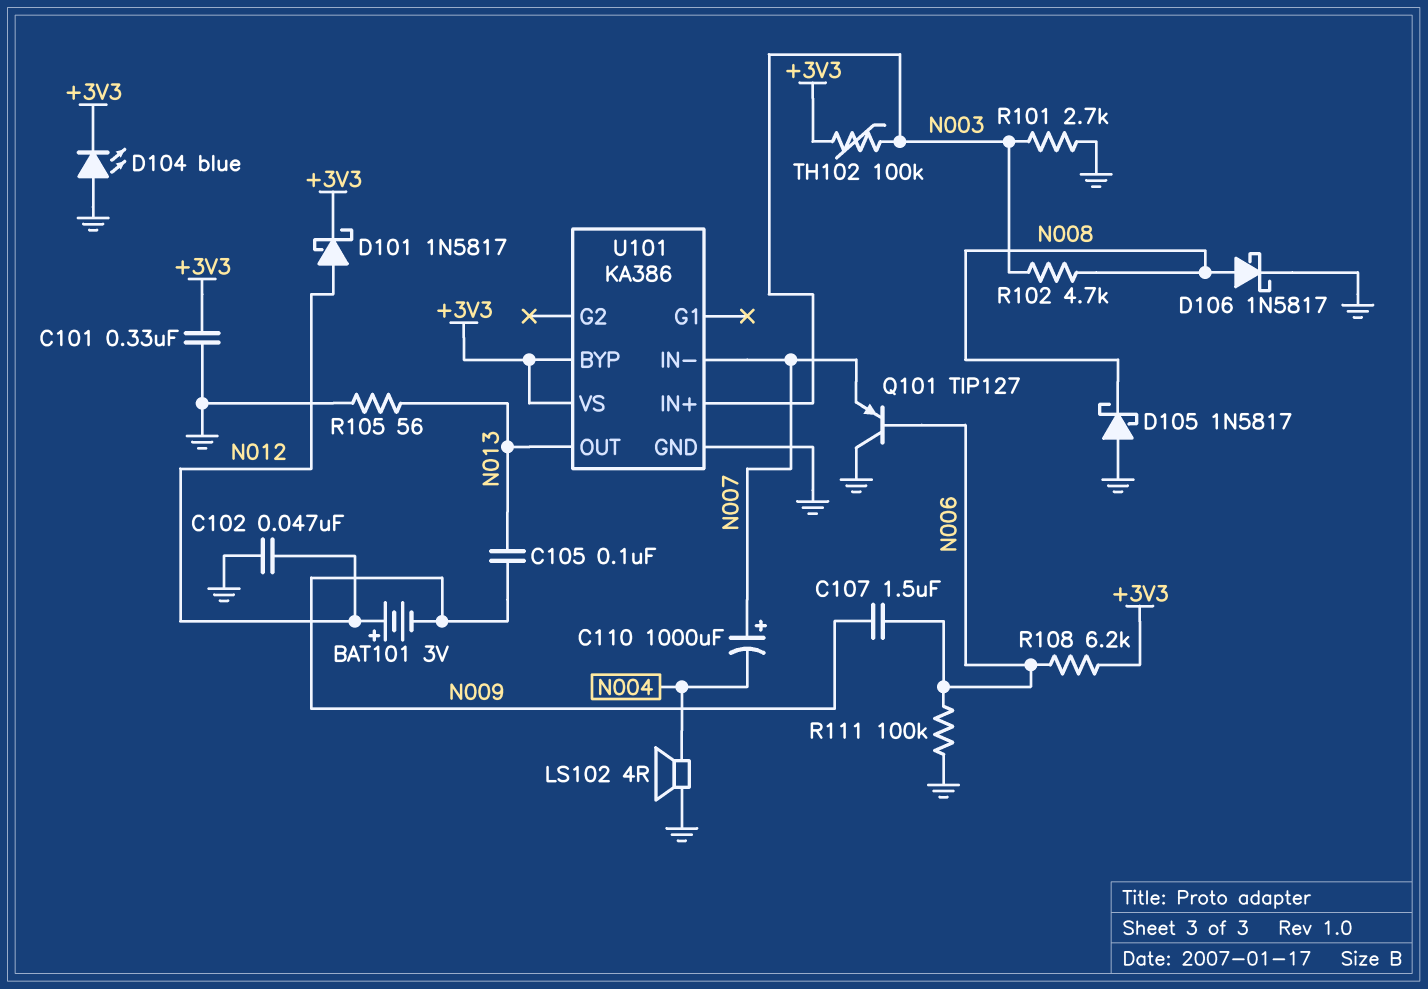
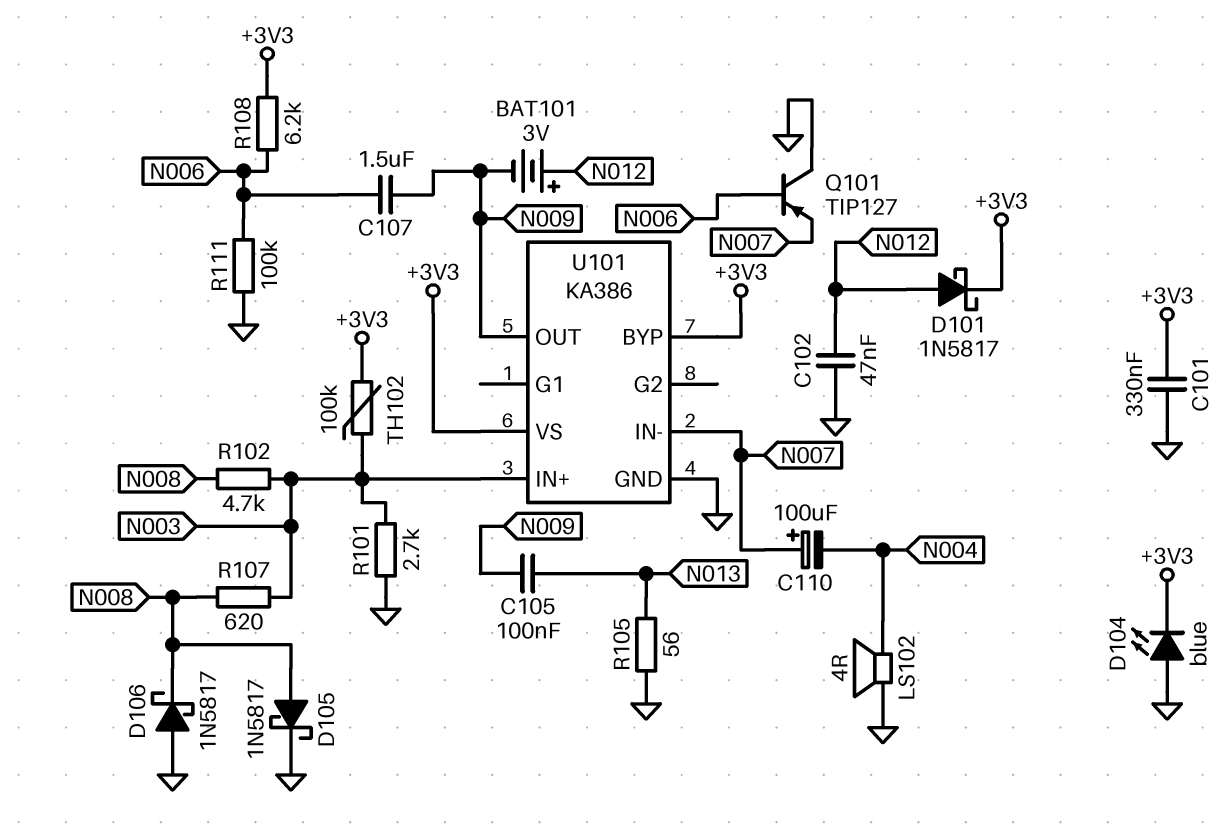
C110: 1000uF (plus N007, minus N004) -> 100uF (plus N007, minus N004)
D105: schottky 1N5817 (A GND, K N008) -> schottky 1N5817 (A N008, K GND)
D106: schottky 1N5817 (A N008, K GND) -> schottky 1N5817 (A GND, K N008)
R107: none -> 620 (N003, N008)
U101 pin OUT: N013 -> N009

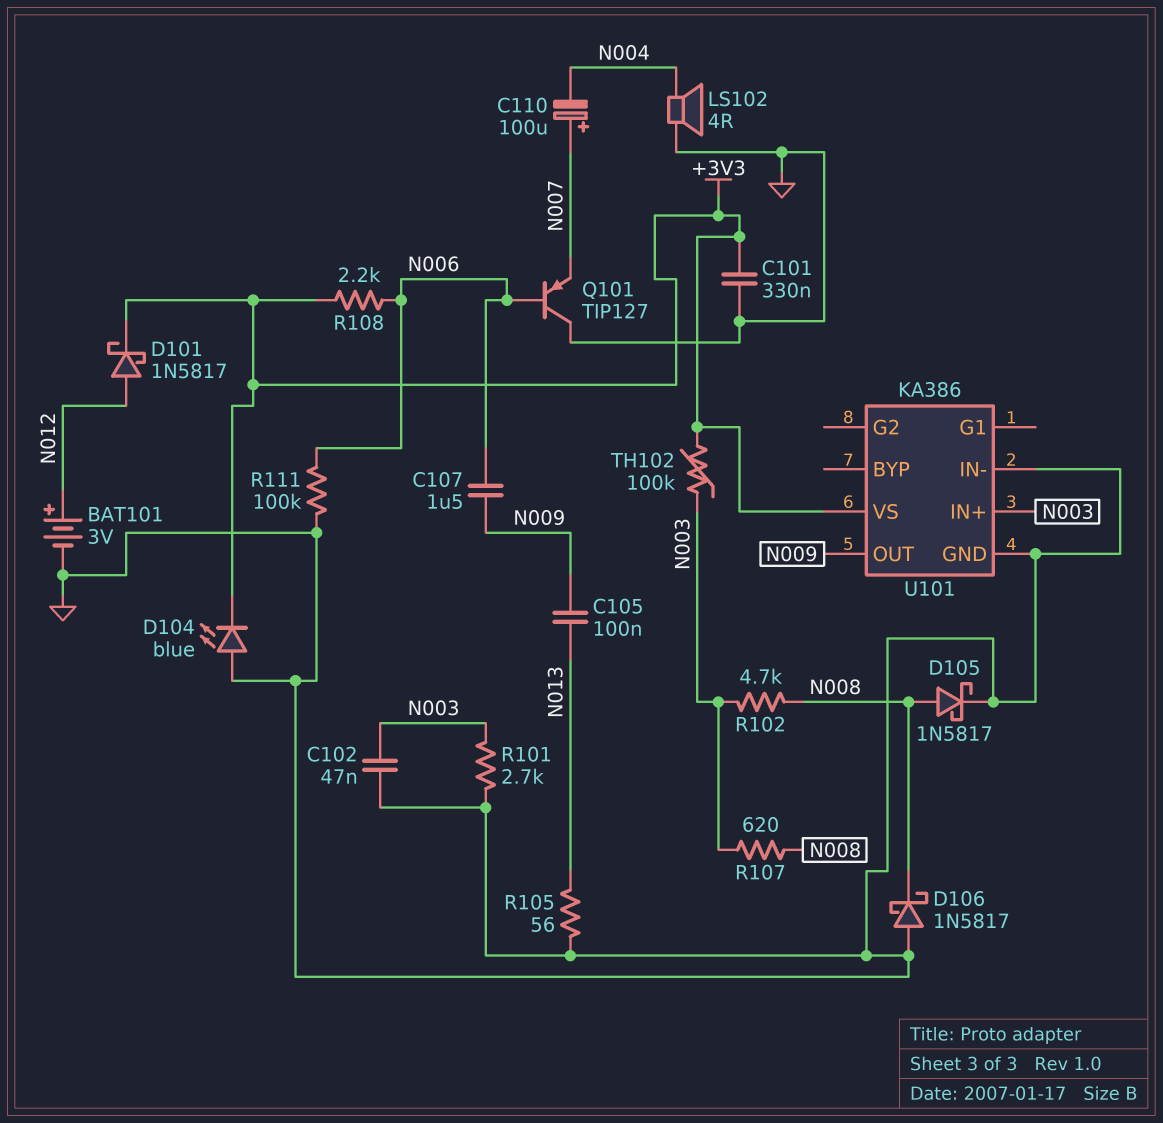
BAT101: 3V (plus N012, minus N009) -> 3V (plus N012, minus GND)
C102: 47nF (GND, N012) -> 47nF (GND, N003)
R108: 6.2k (+3V3, N006) -> 2.2k (+3V3, N006)
U101 pin BYP: +3V3 -> none
U101 pin IN-: N007 -> GND

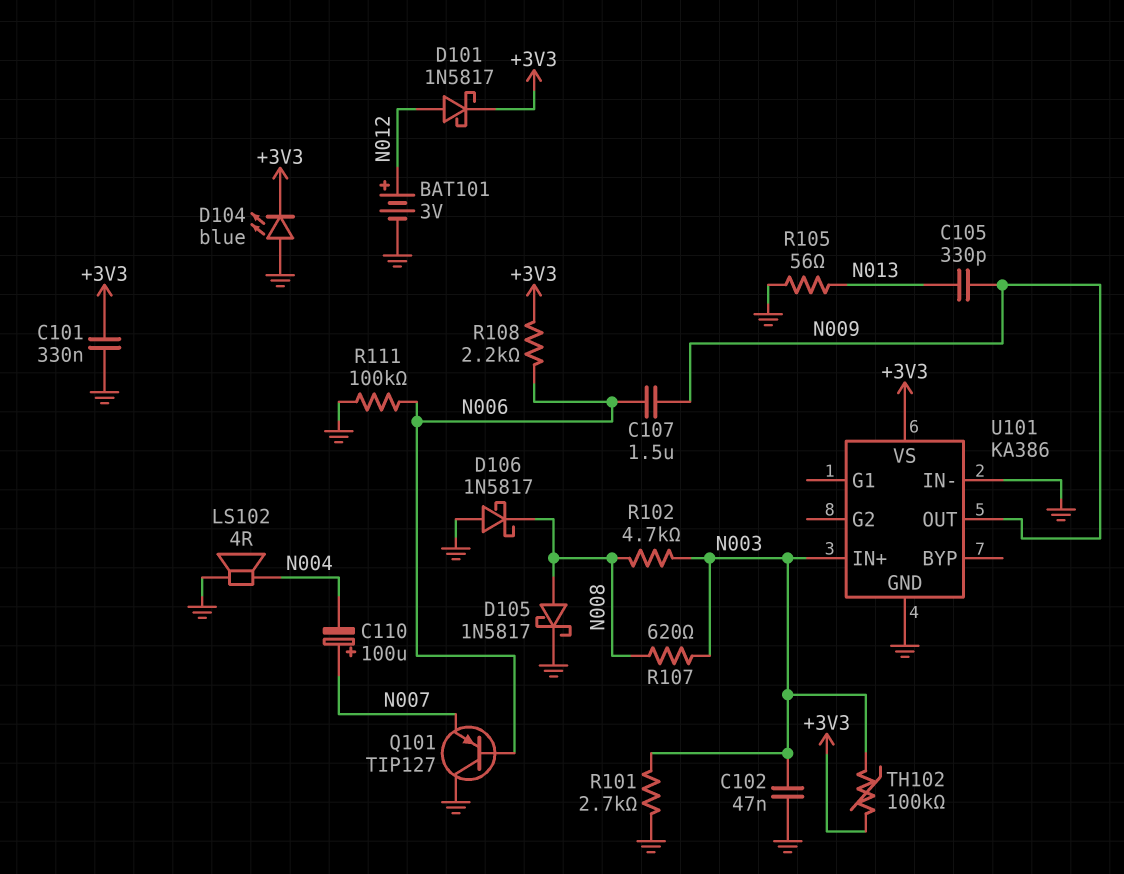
C105: 100nF (N009, N013) -> 330pF (N009, N013)

